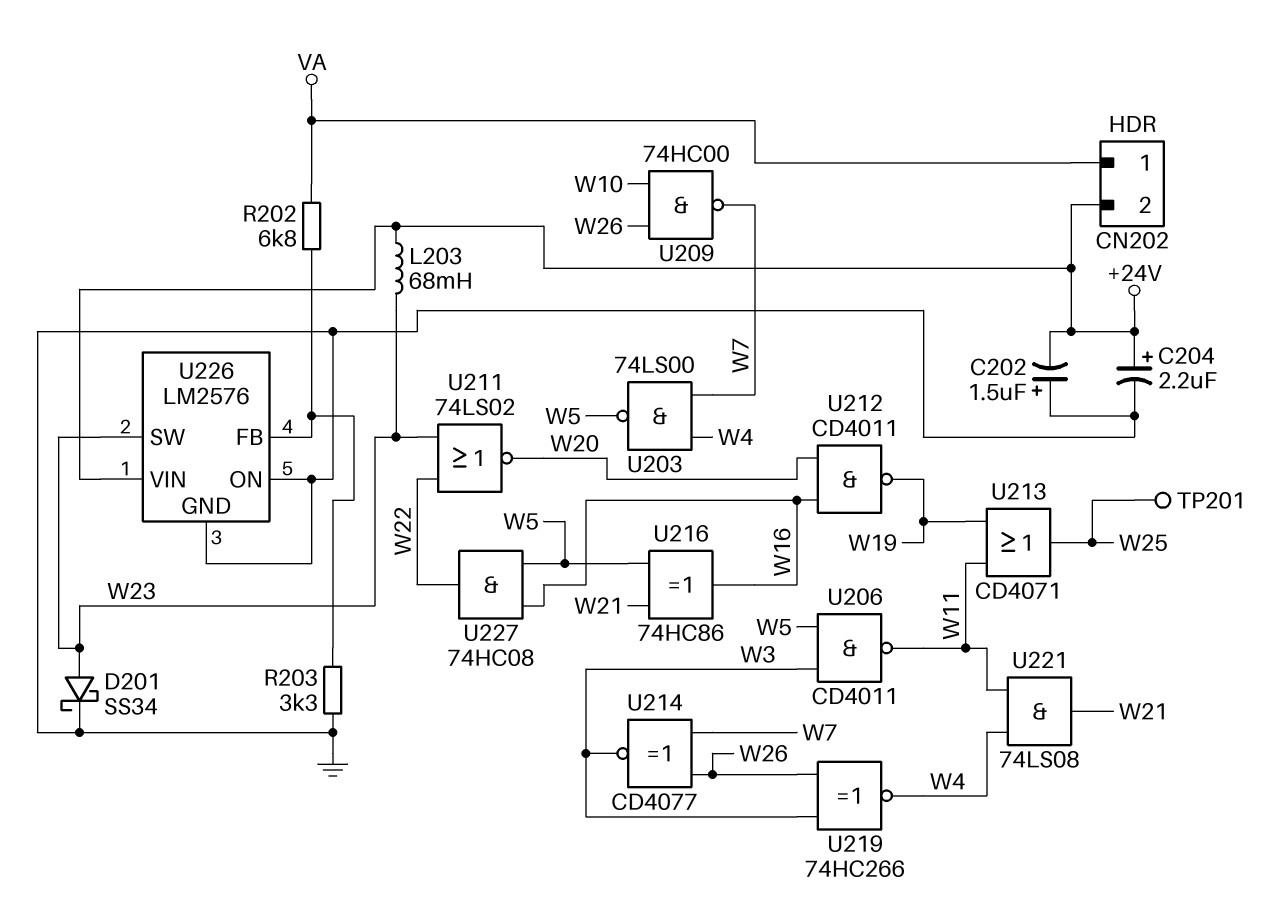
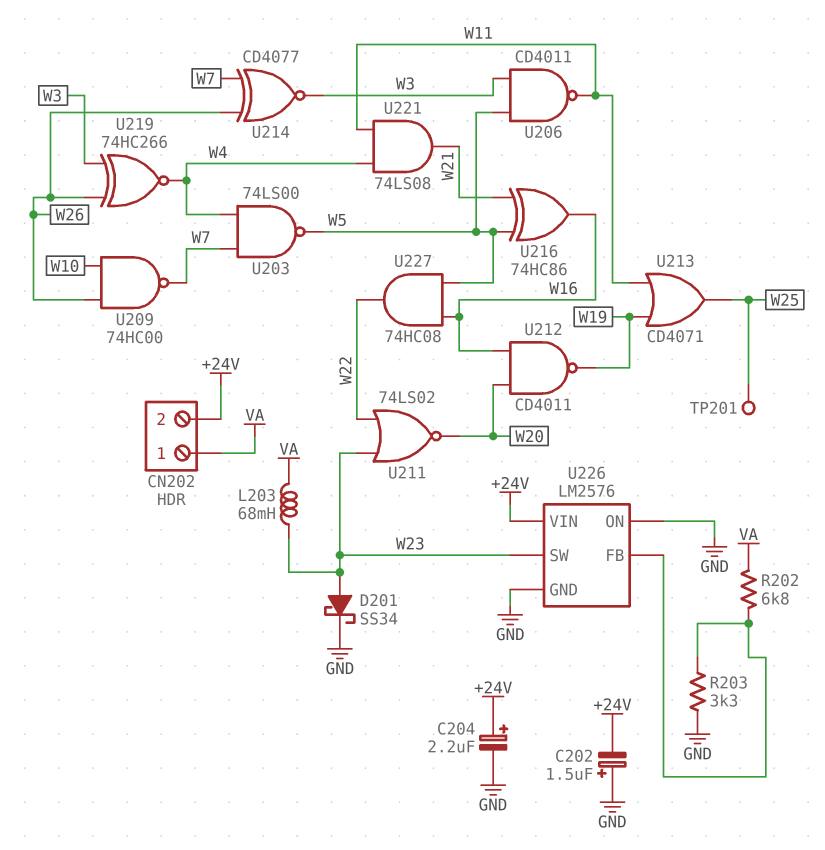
L203: 68mH (+24V, W23) -> 68mH (VA, W23)

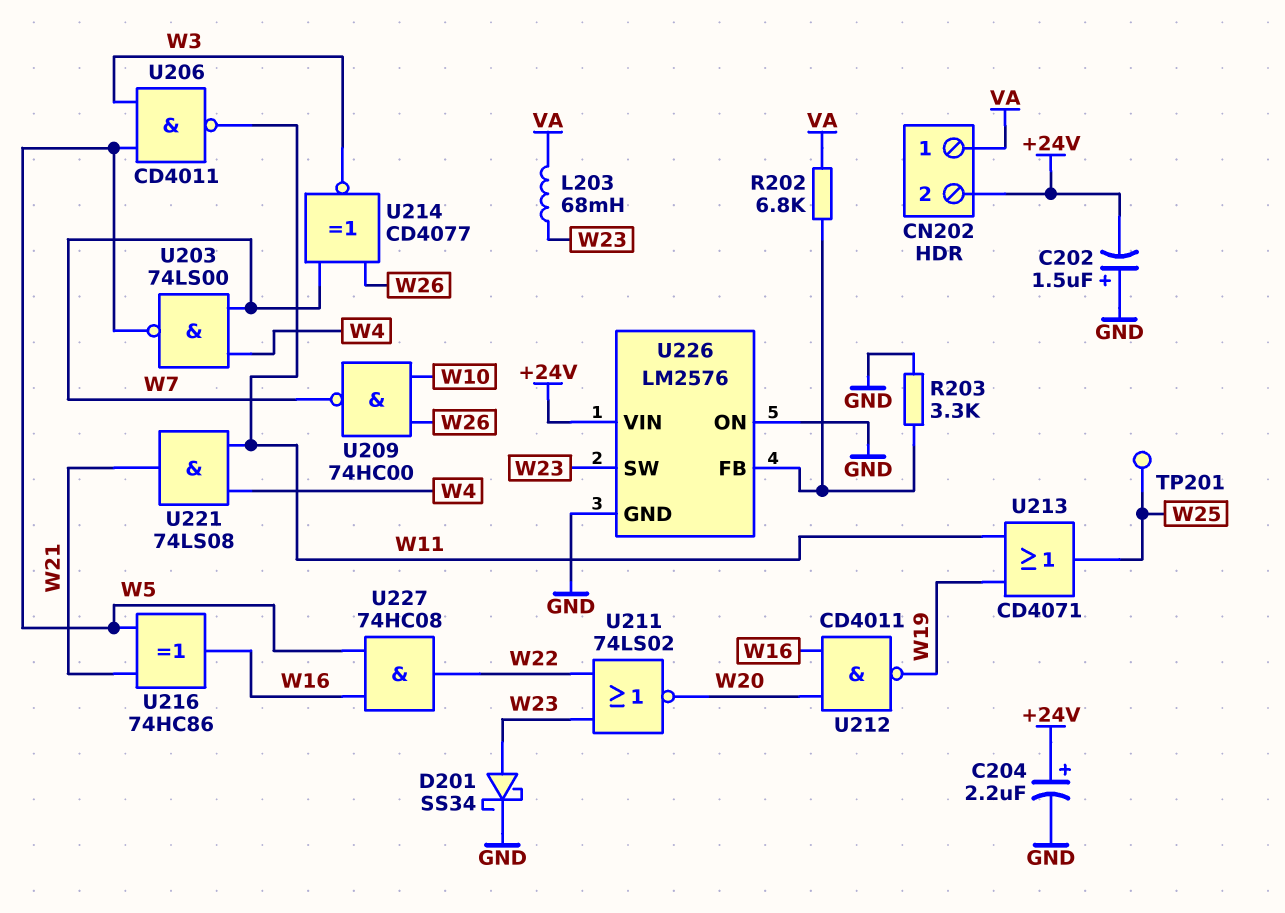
U219: XNOR 74HC266 (in W3, in W26, out W4) -> none

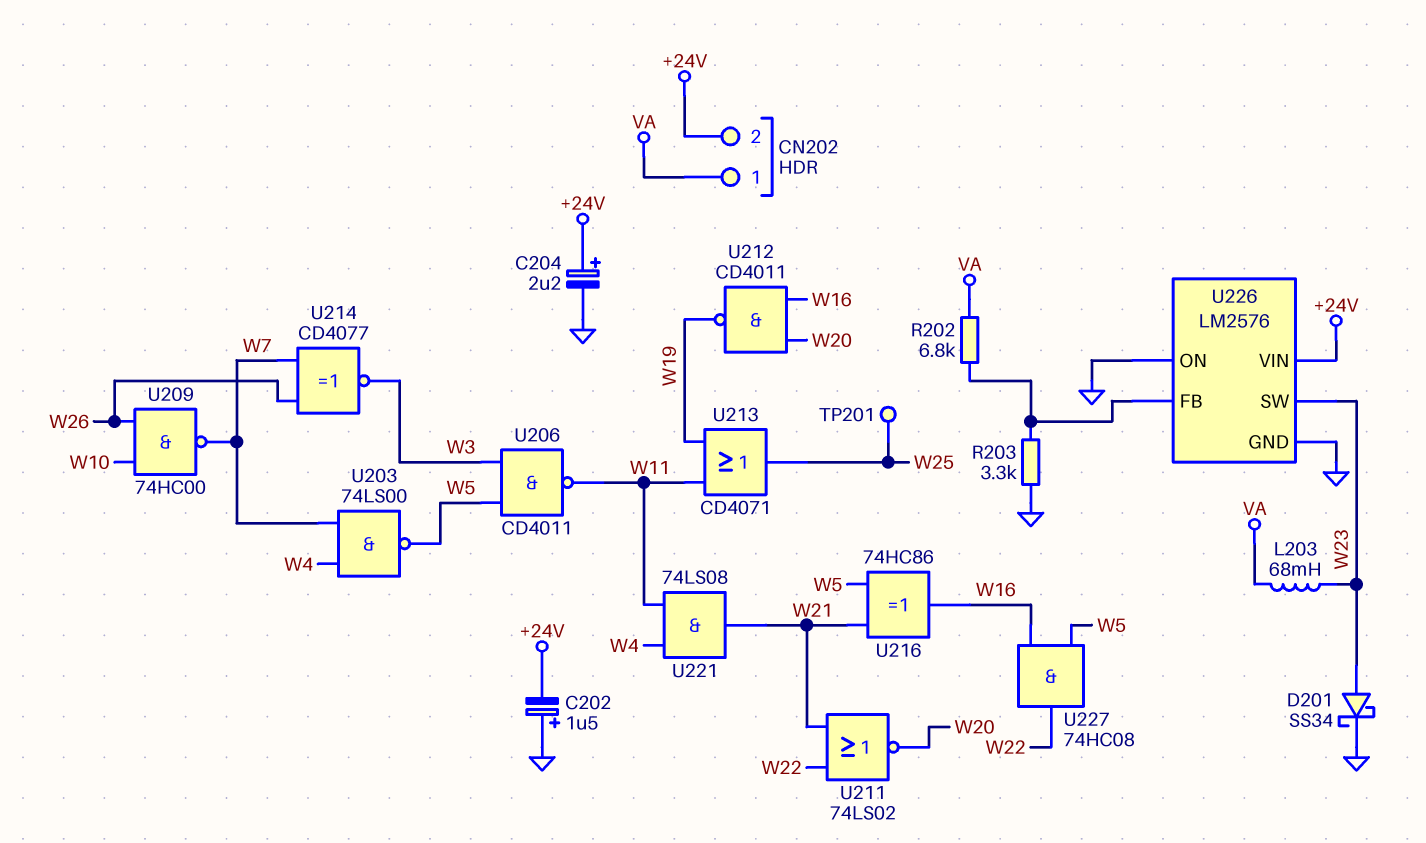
U211: NOR 74LS02 (in W22, in W23, out W20) -> NOR 74LS02 (in W21, in W22, out W20)

